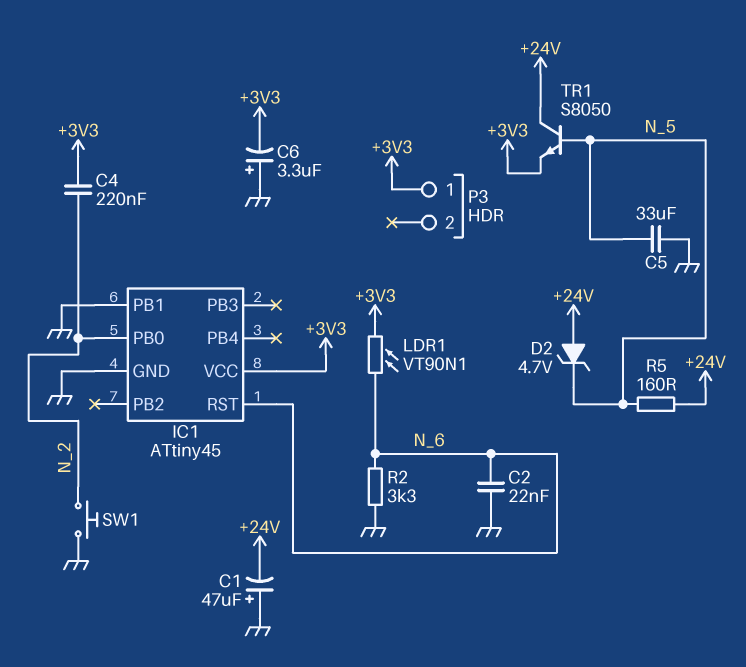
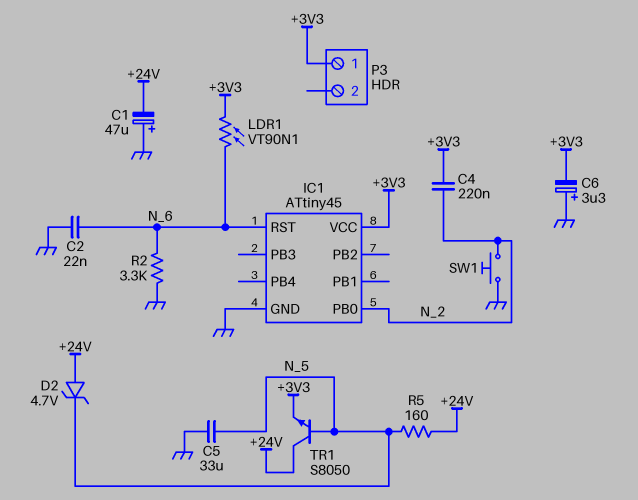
IC1 pin PB1: GND -> none

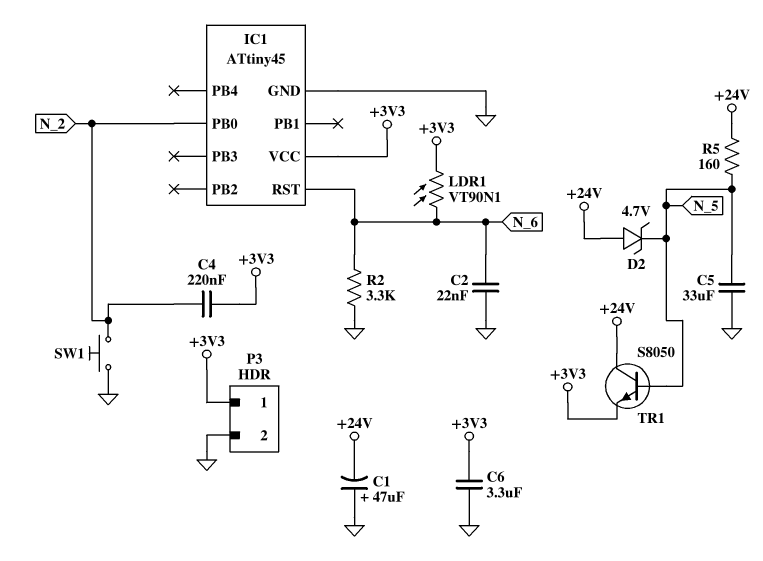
C6: 3.3uF (plus GND, minus +3V3) -> 3.3uF (+3V3, GND)
P3 pin 2: none -> GND

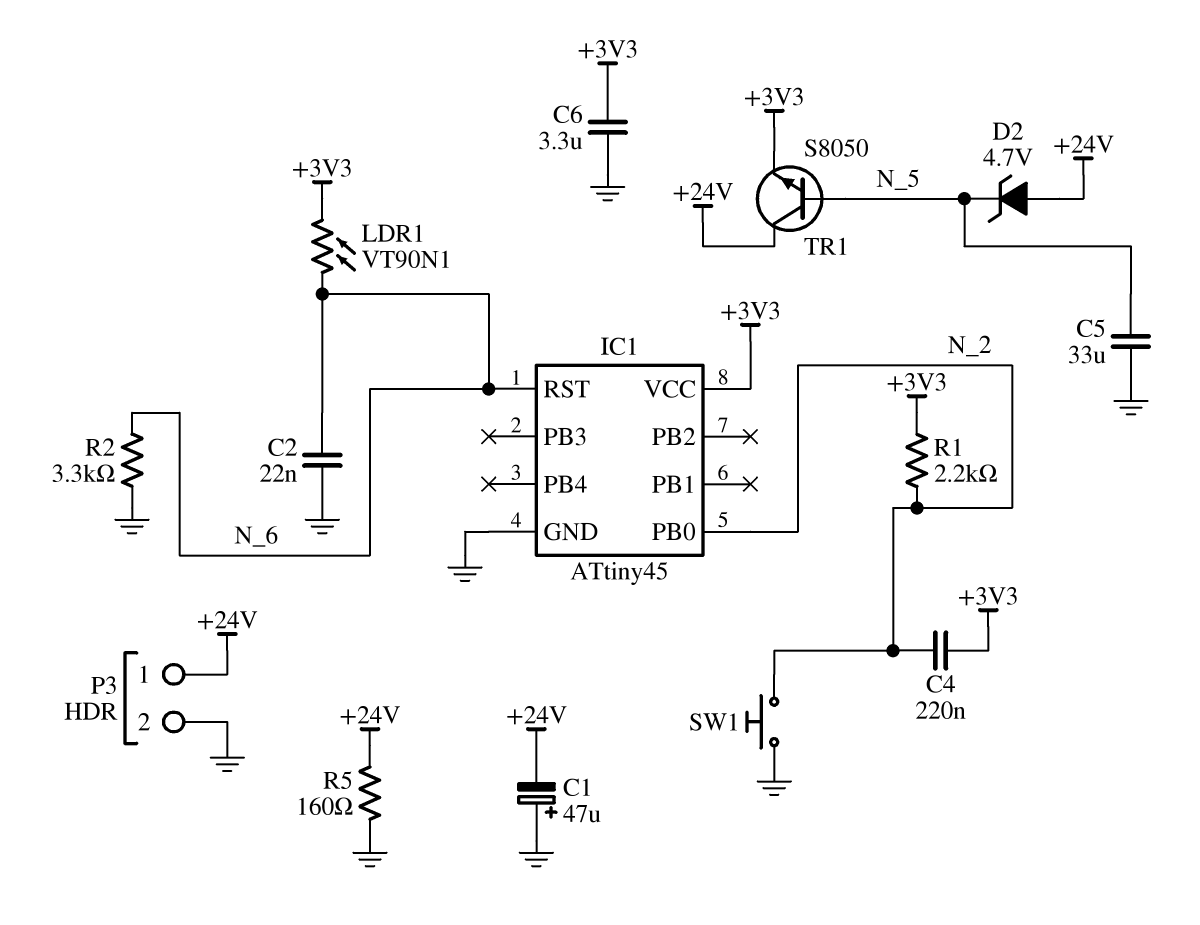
P3 pin 1: +3V3 -> +24V
R1: none -> 2.2k (+3V3, N_2)
R5: 160 (+24V, N_5) -> 160 (+24V, GND)

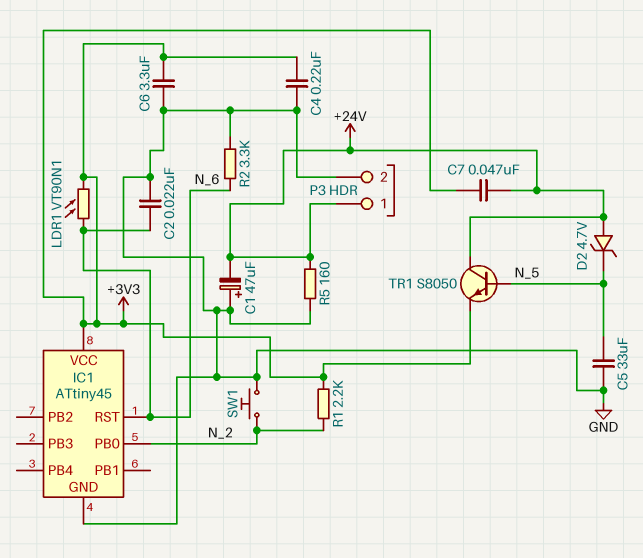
C4: 220nF (+3V3, N_2) -> 220nF (+3V3, GND)
C7: none -> 47nF (+3V3, +24V)

